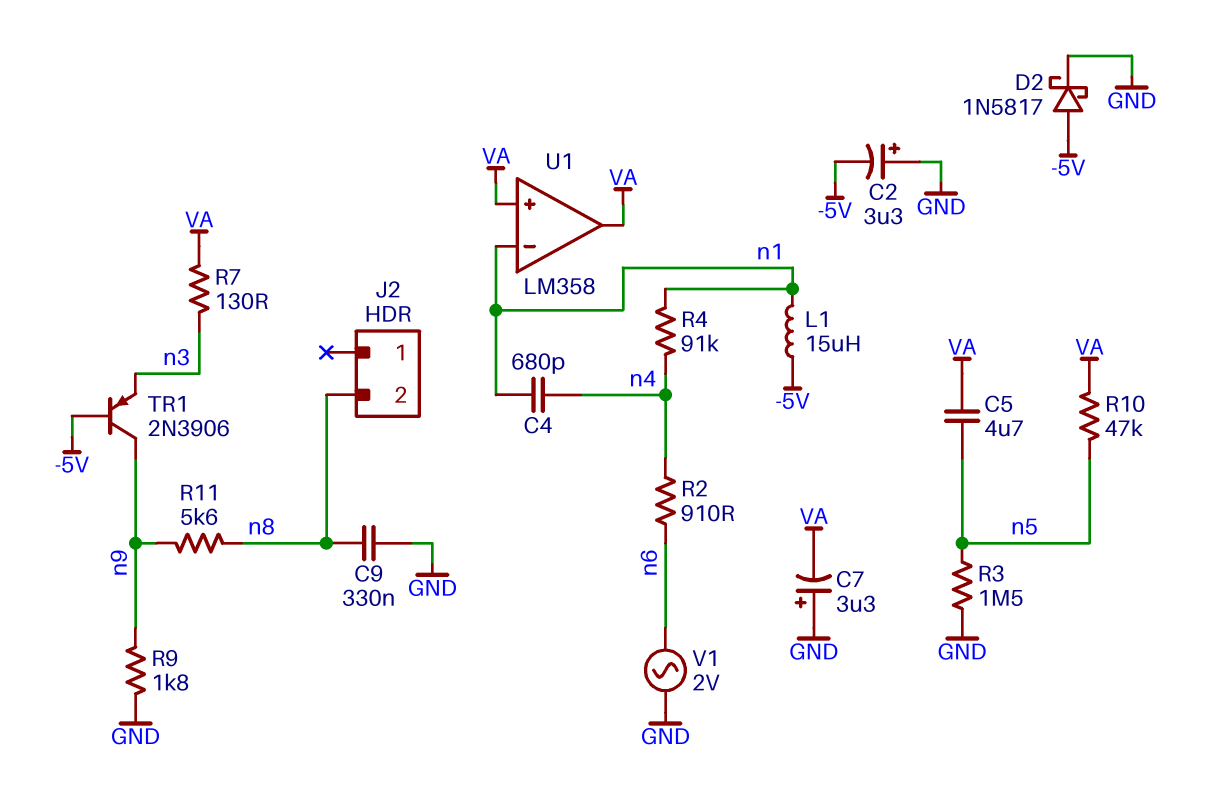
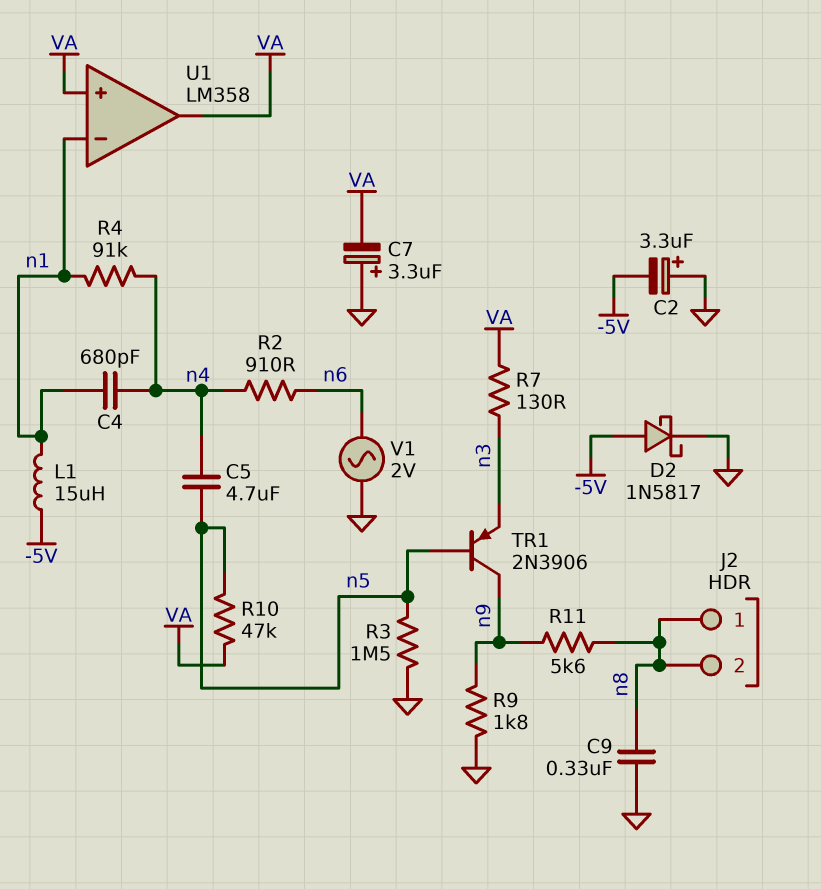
C5: 4.7uF (VA, n5) -> 4.7uF (n4, n5)
J2 pin 1: none -> n8
TR1: PNP 2N3906 (B -5V, C n9, E n3) -> PNP 2N3906 (B n5, C n9, E n3)

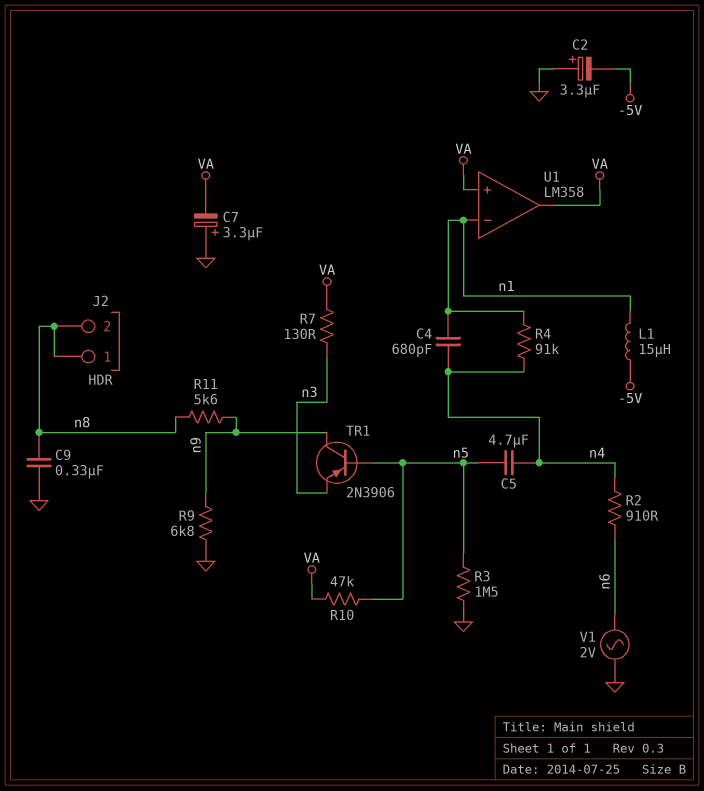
D2: schottky 1N5817 (A -5V, K GND) -> none
R9: 1.8k (GND, n9) -> 6.8k (GND, n9)

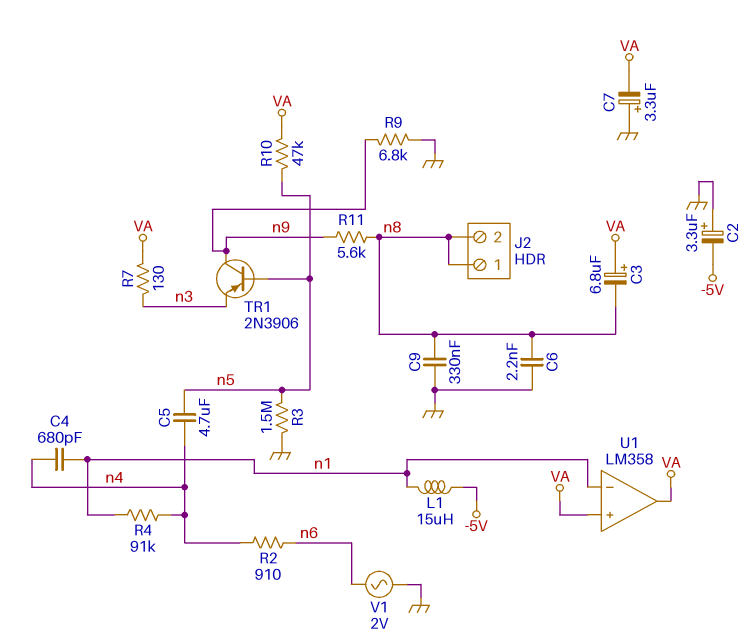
C3: none -> 6.8uF (plus VA, minus n8)
C6: none -> 2.2nF (GND, n8)

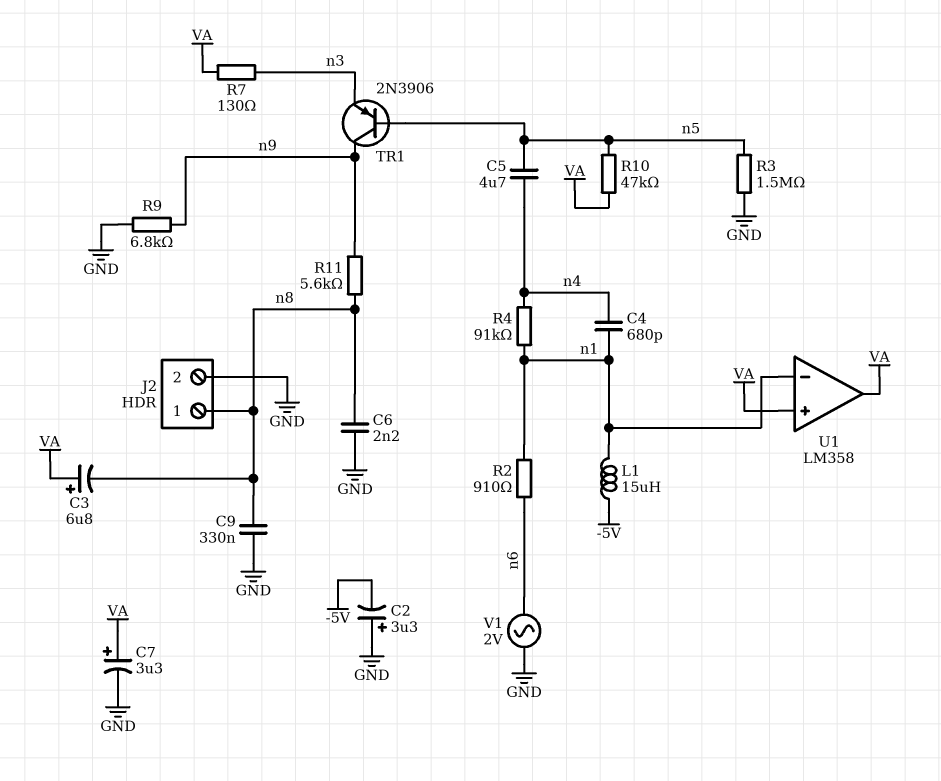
C7: 3.3uF (plus GND, minus VA) -> 3.3uF (plus VA, minus GND)
J2 pin 2: n8 -> GND
R2: 910 (n4, n6) -> 910 (n1, n6)

